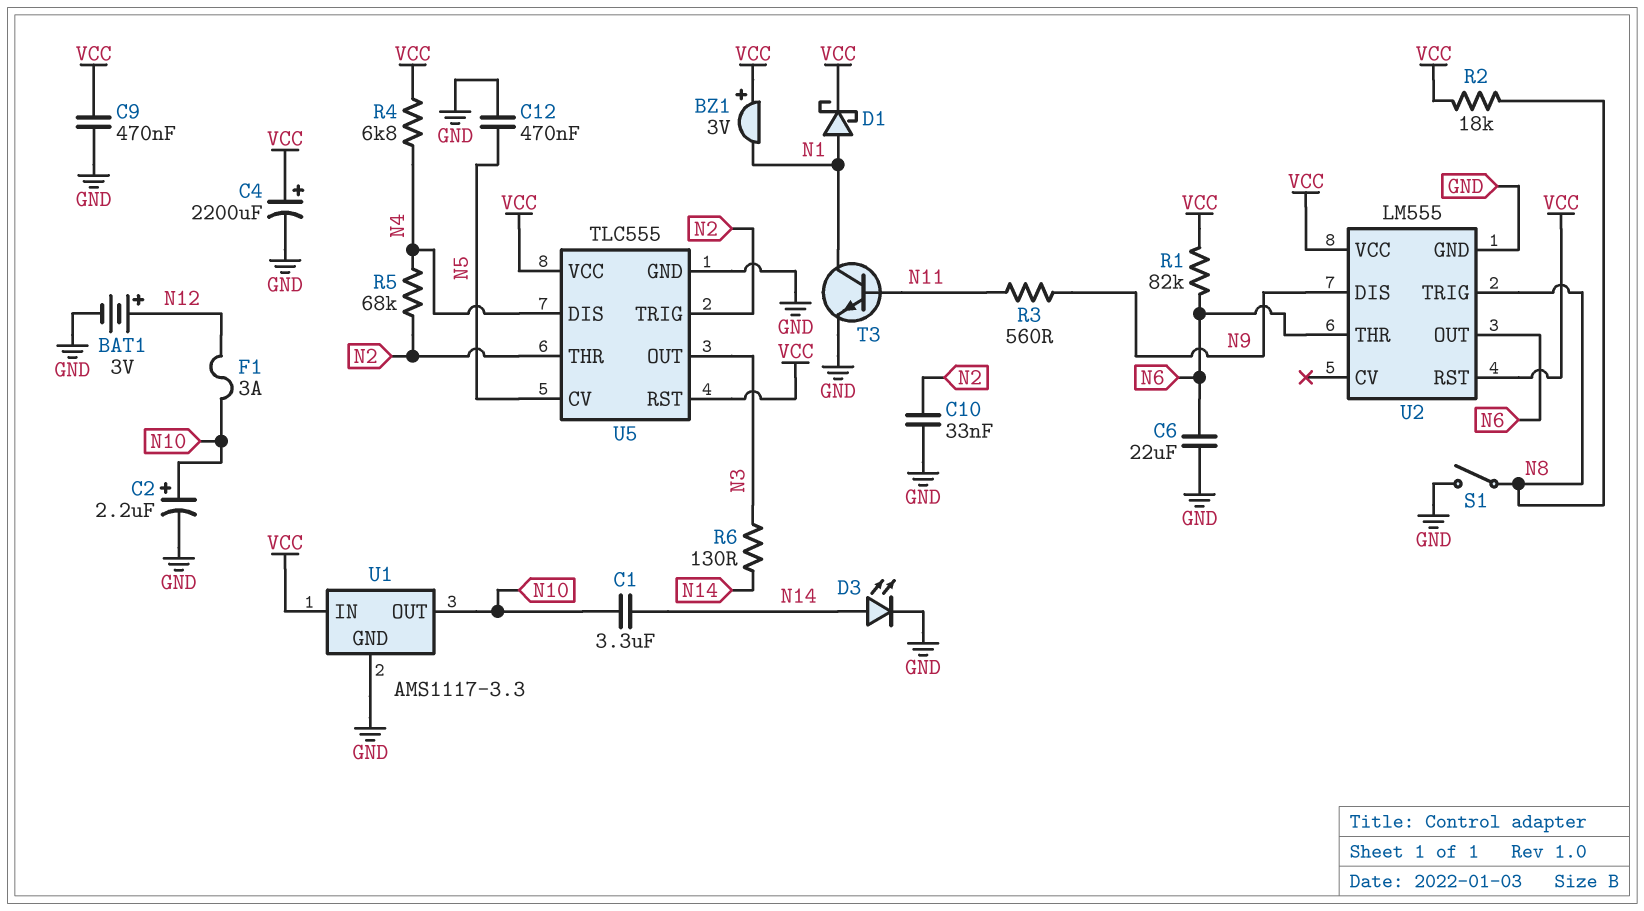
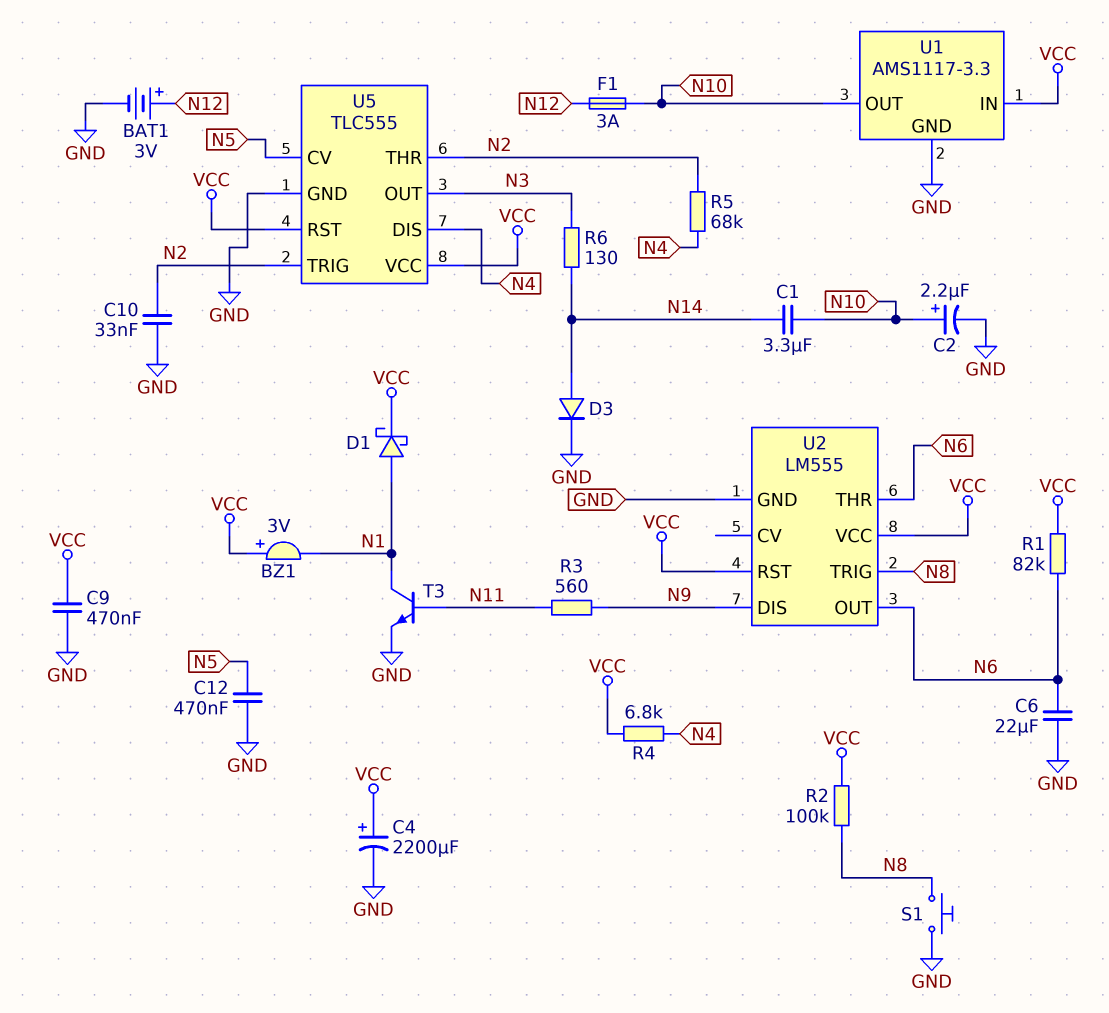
D3: LED (A N14, K GND) -> diode (A N14, K GND)
R2: 18k (N8, VCC) -> 100k (N8, VCC)
S1: switch (GND, N8) -> button (GND, N8)

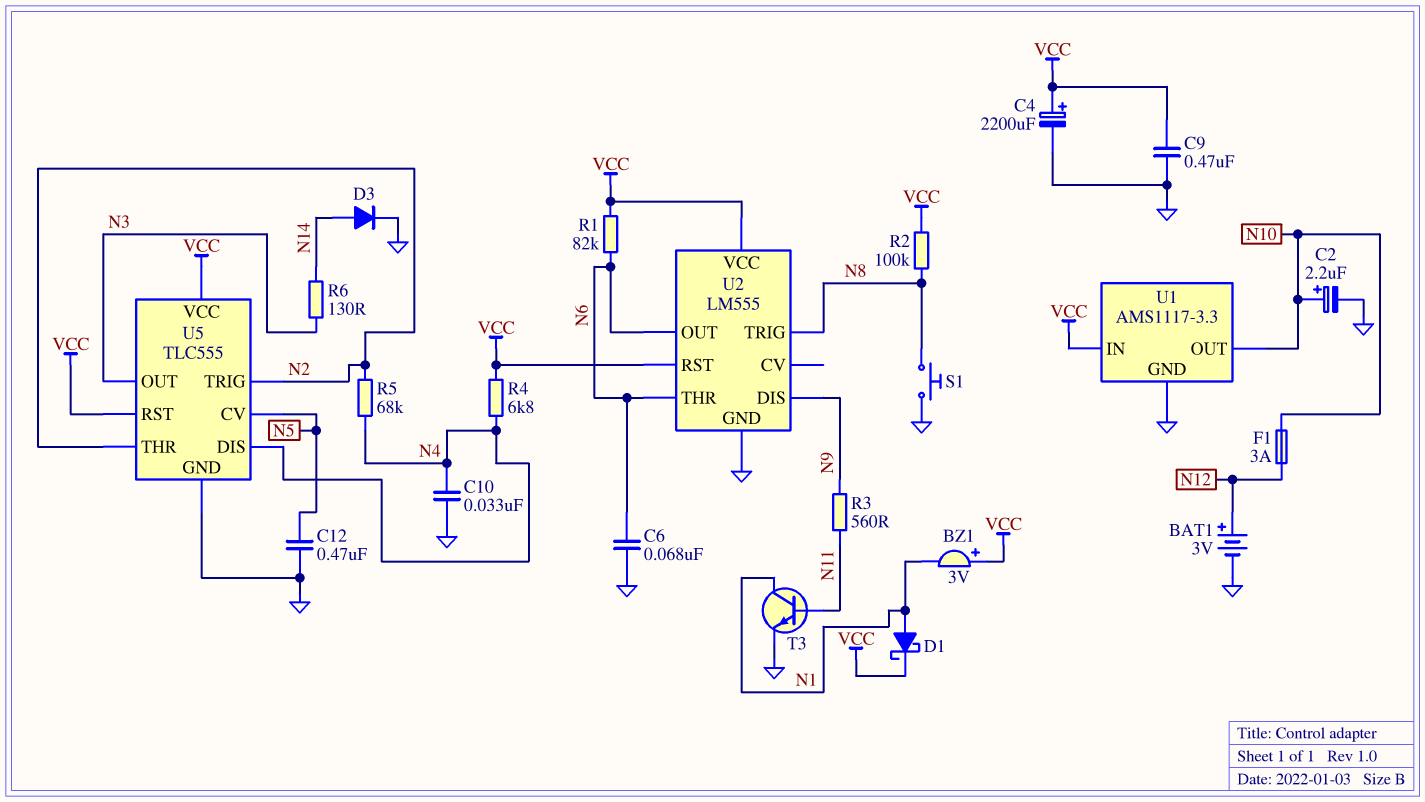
C1: 3.3uF (N10, N14) -> none
C6: 22uF (GND, N6) -> 68nF (GND, N6)
C10: 33nF (GND, N2) -> 33nF (GND, N4)

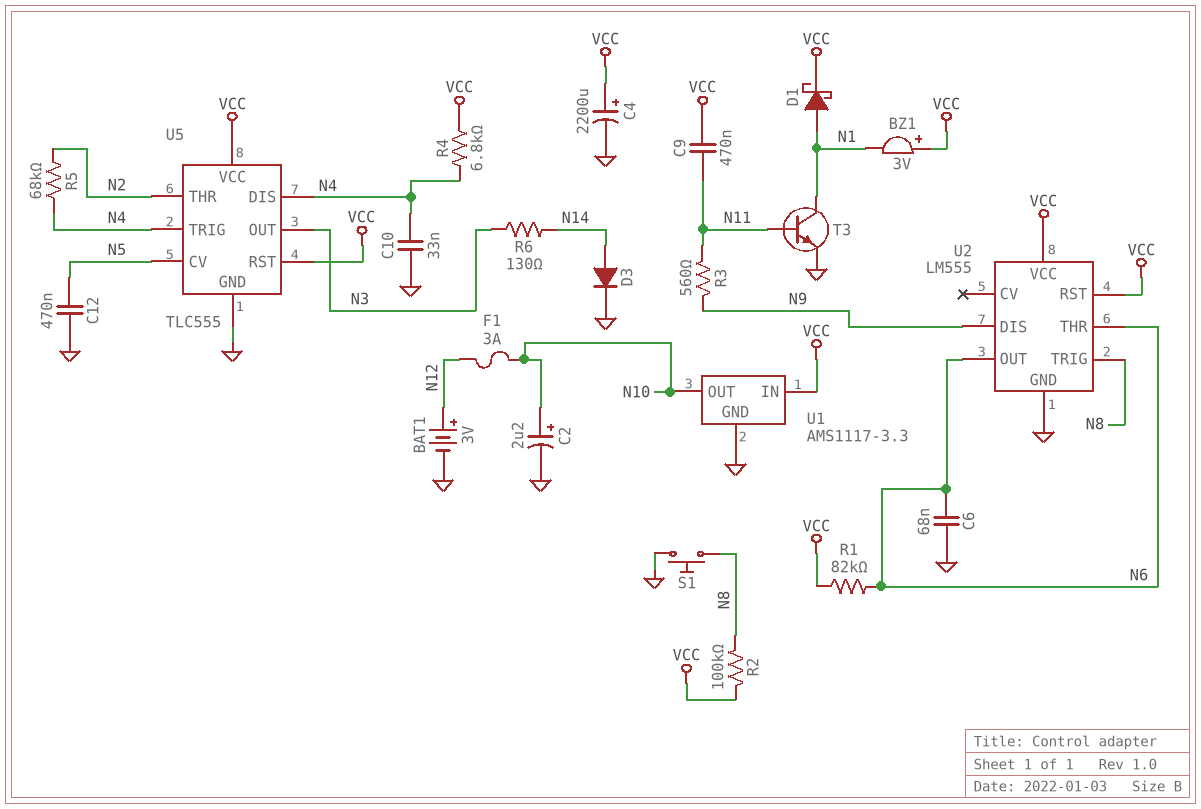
C9: 470nF (GND, VCC) -> 470nF (N11, VCC)
U5 pin TRIG: N2 -> N4

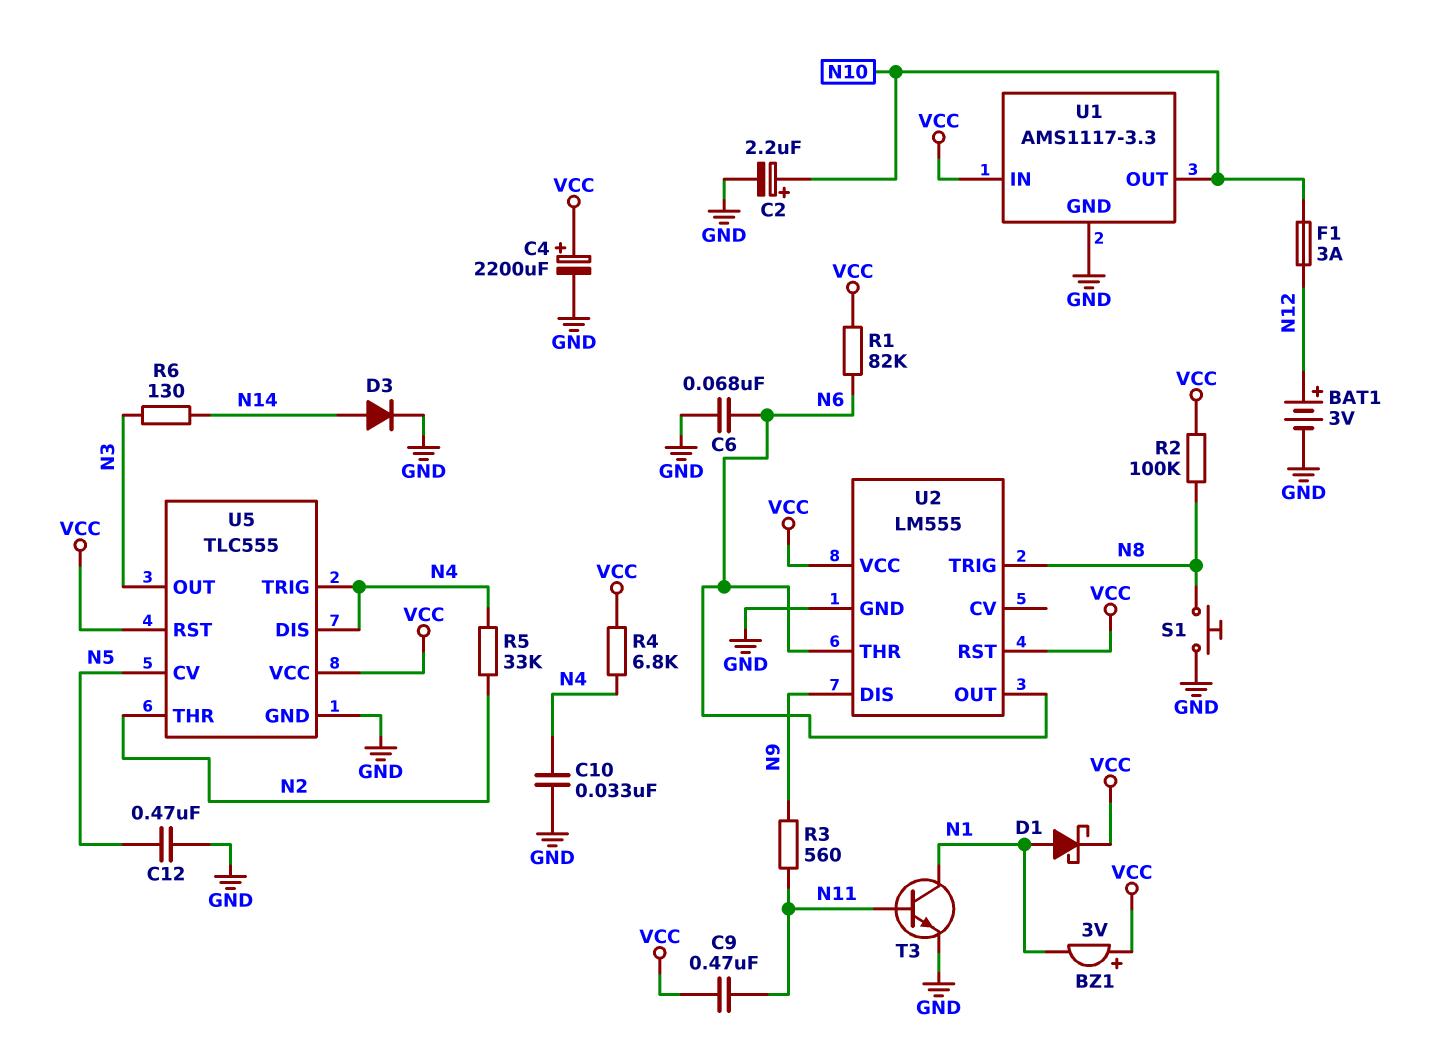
R5: 68k (N2, N4) -> 33k (N2, N4)

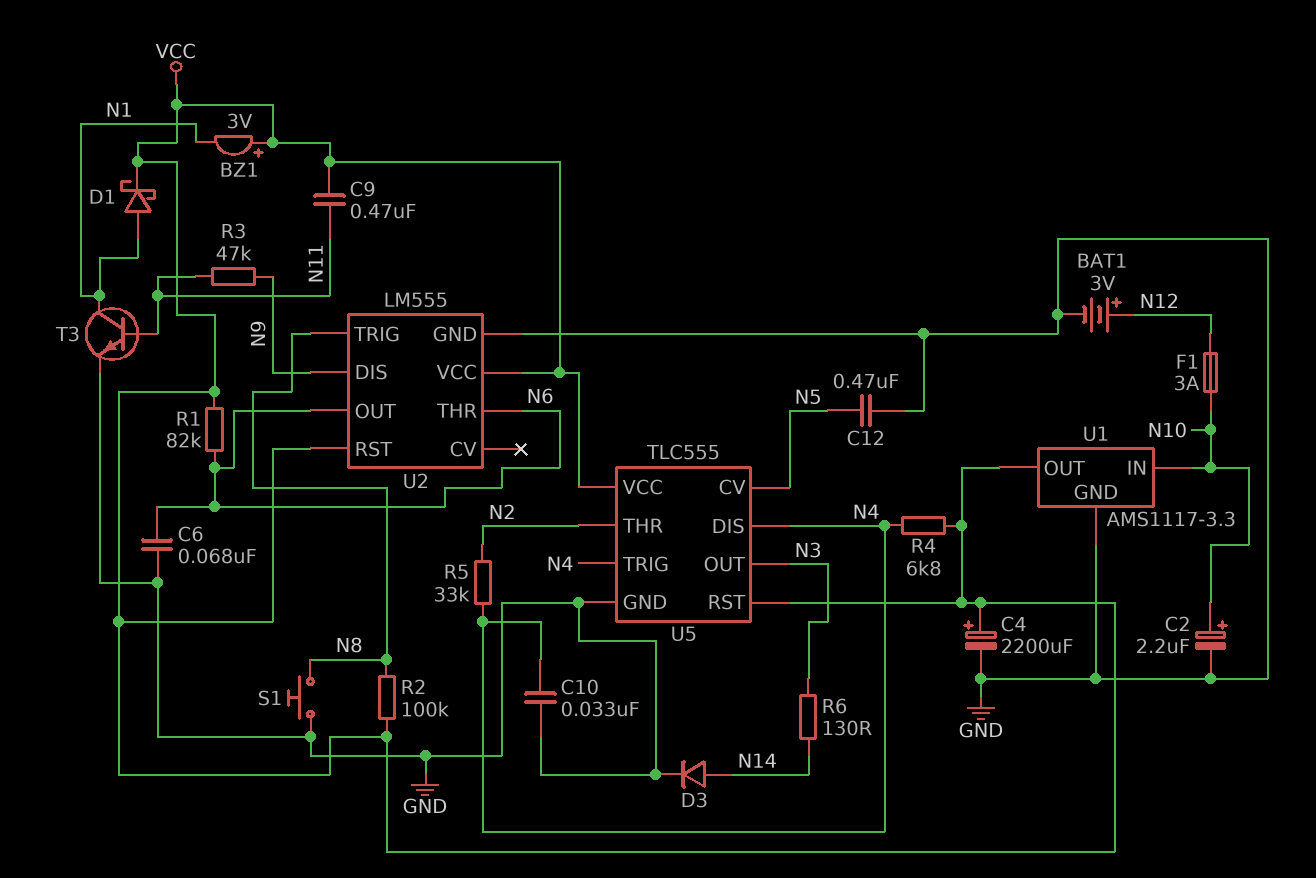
R3: 560 (N9, N11) -> 47k (N9, N11)
U1 pin IN: VCC -> N10
U1 pin OUT: N10 -> VCC

